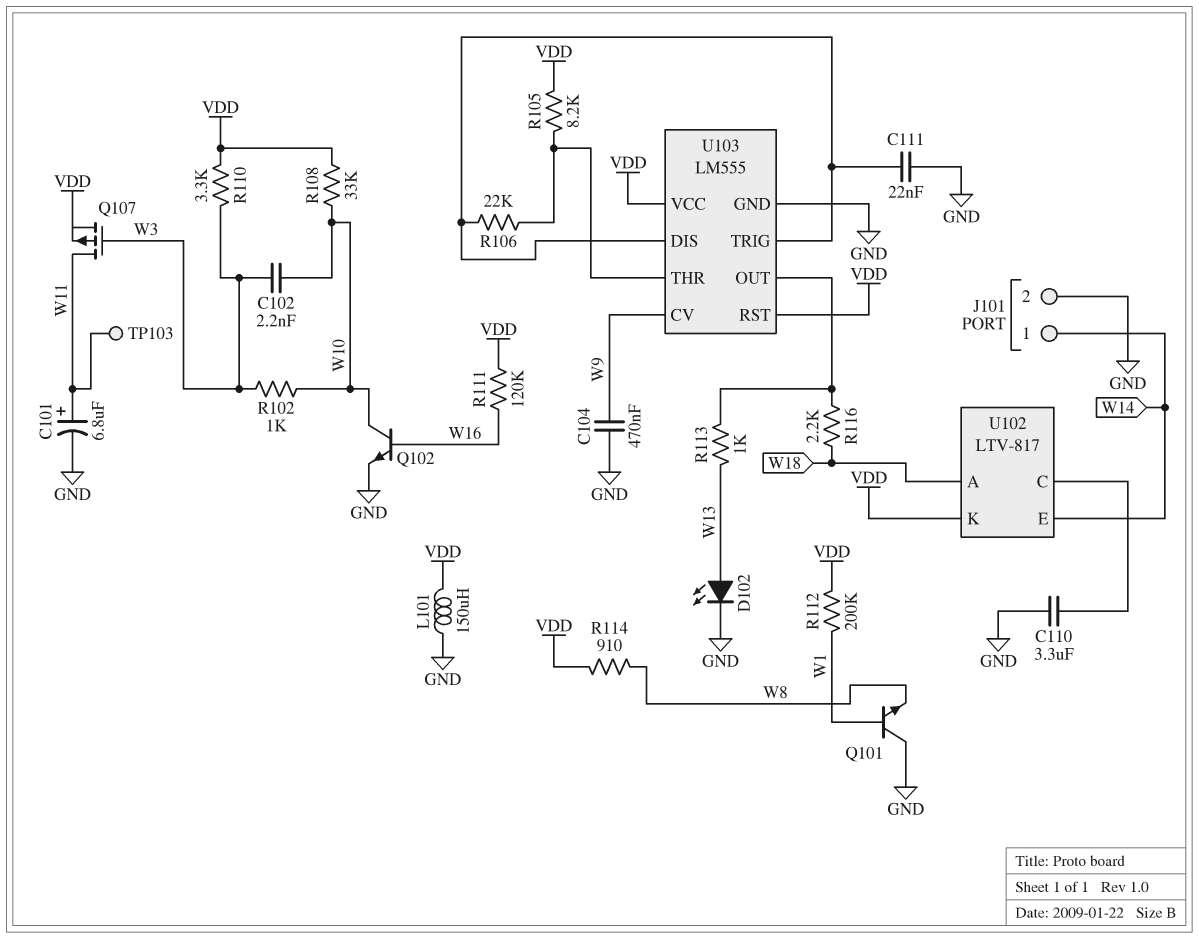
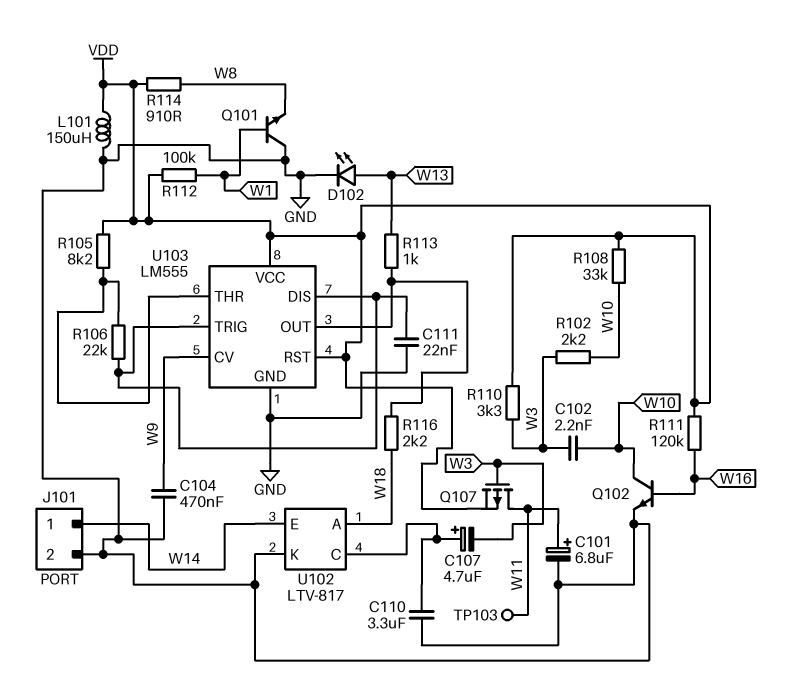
C107: none -> 4.7uF (plus U102/C, minus W3)
R102: 1k (W3, W10) -> 2.2k (W3, W10)
R112: 200k (VDD, W1) -> 100k (VDD, W1)
U102 pin K: VDD -> GND

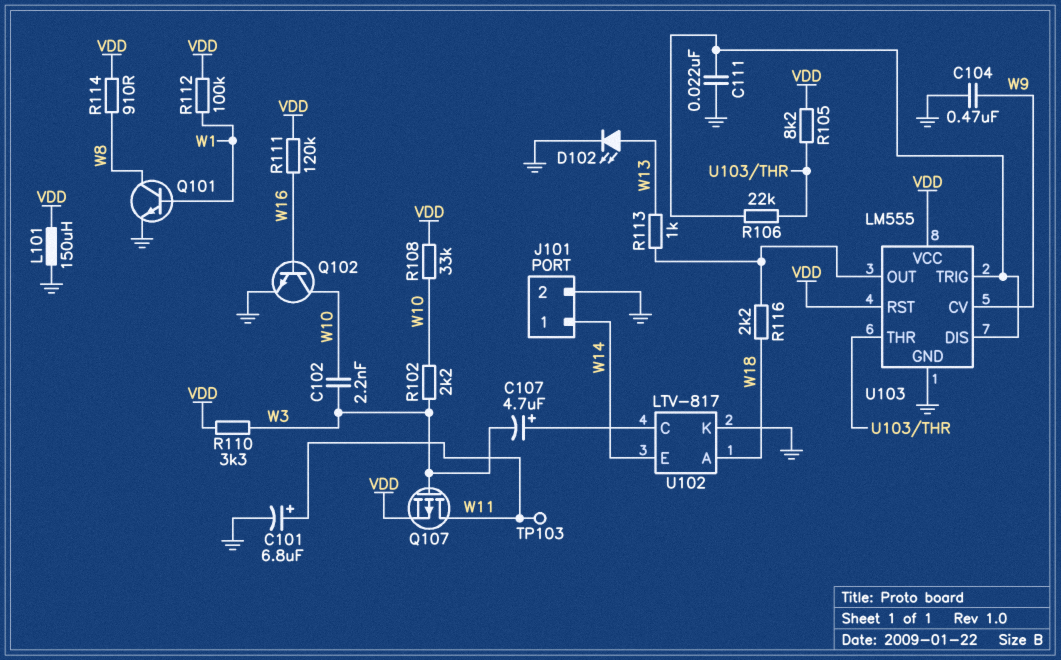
C110: 3.3uF (GND, U102/C) -> none
Q101: NPN (B W1, C GND, E W8) -> NPN (B W1, C W8, E GND)

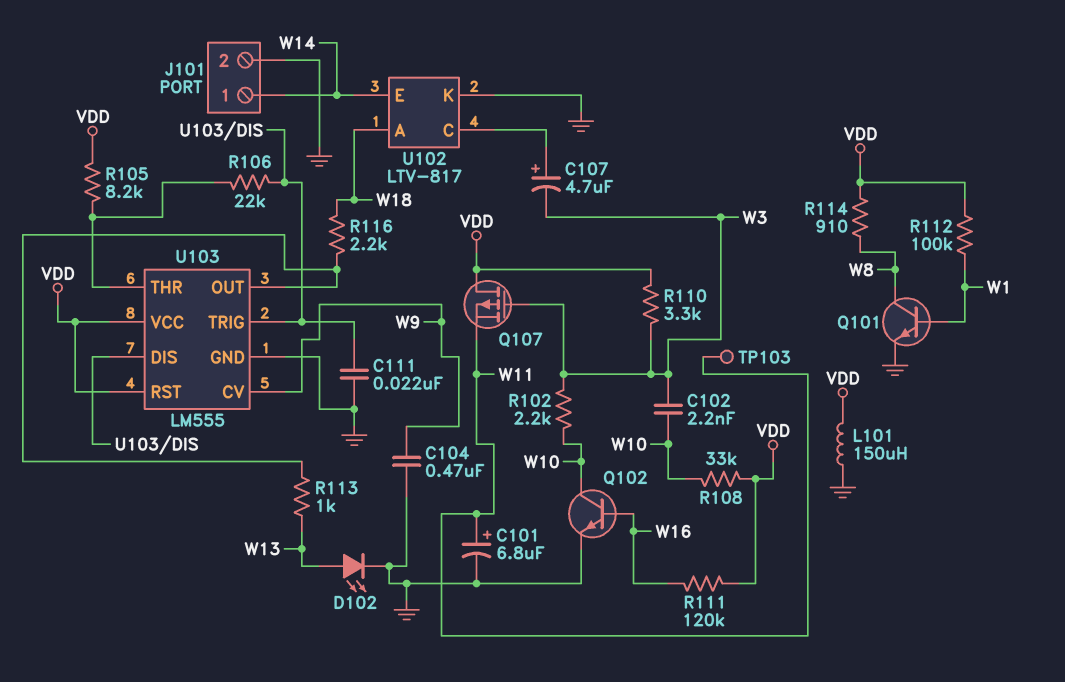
Q107: PMOS (G W3, D W11, S VDD) -> PMOS (G W3, D VDD, S W11)

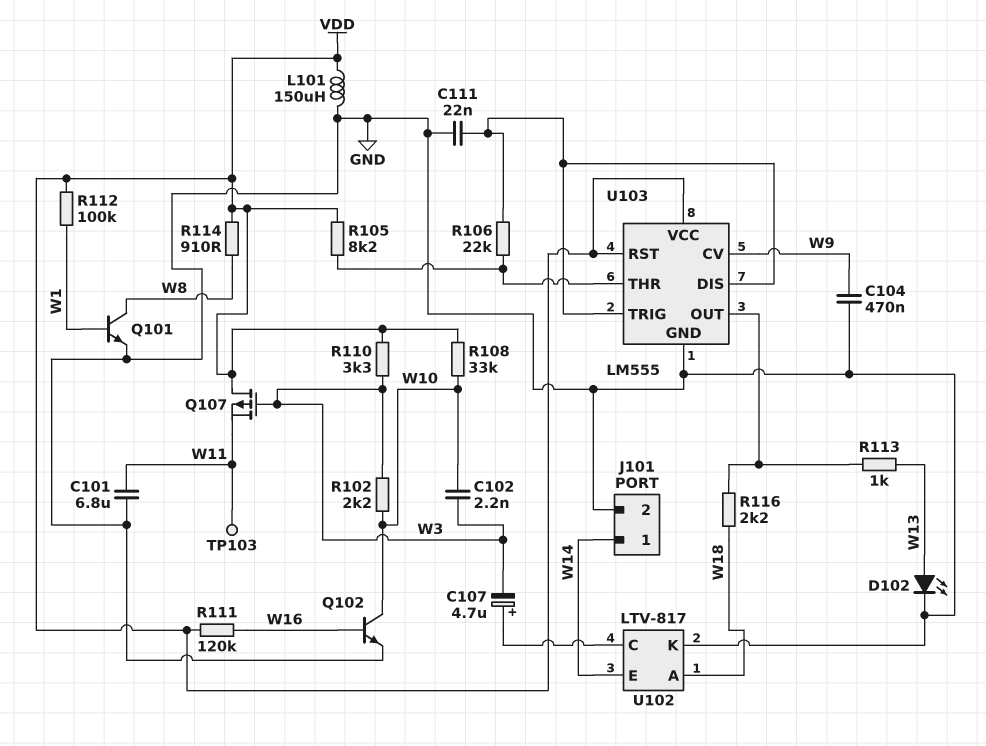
C101: 6.8uF (plus W11, minus GND) -> 6.8uF (GND, W11)

